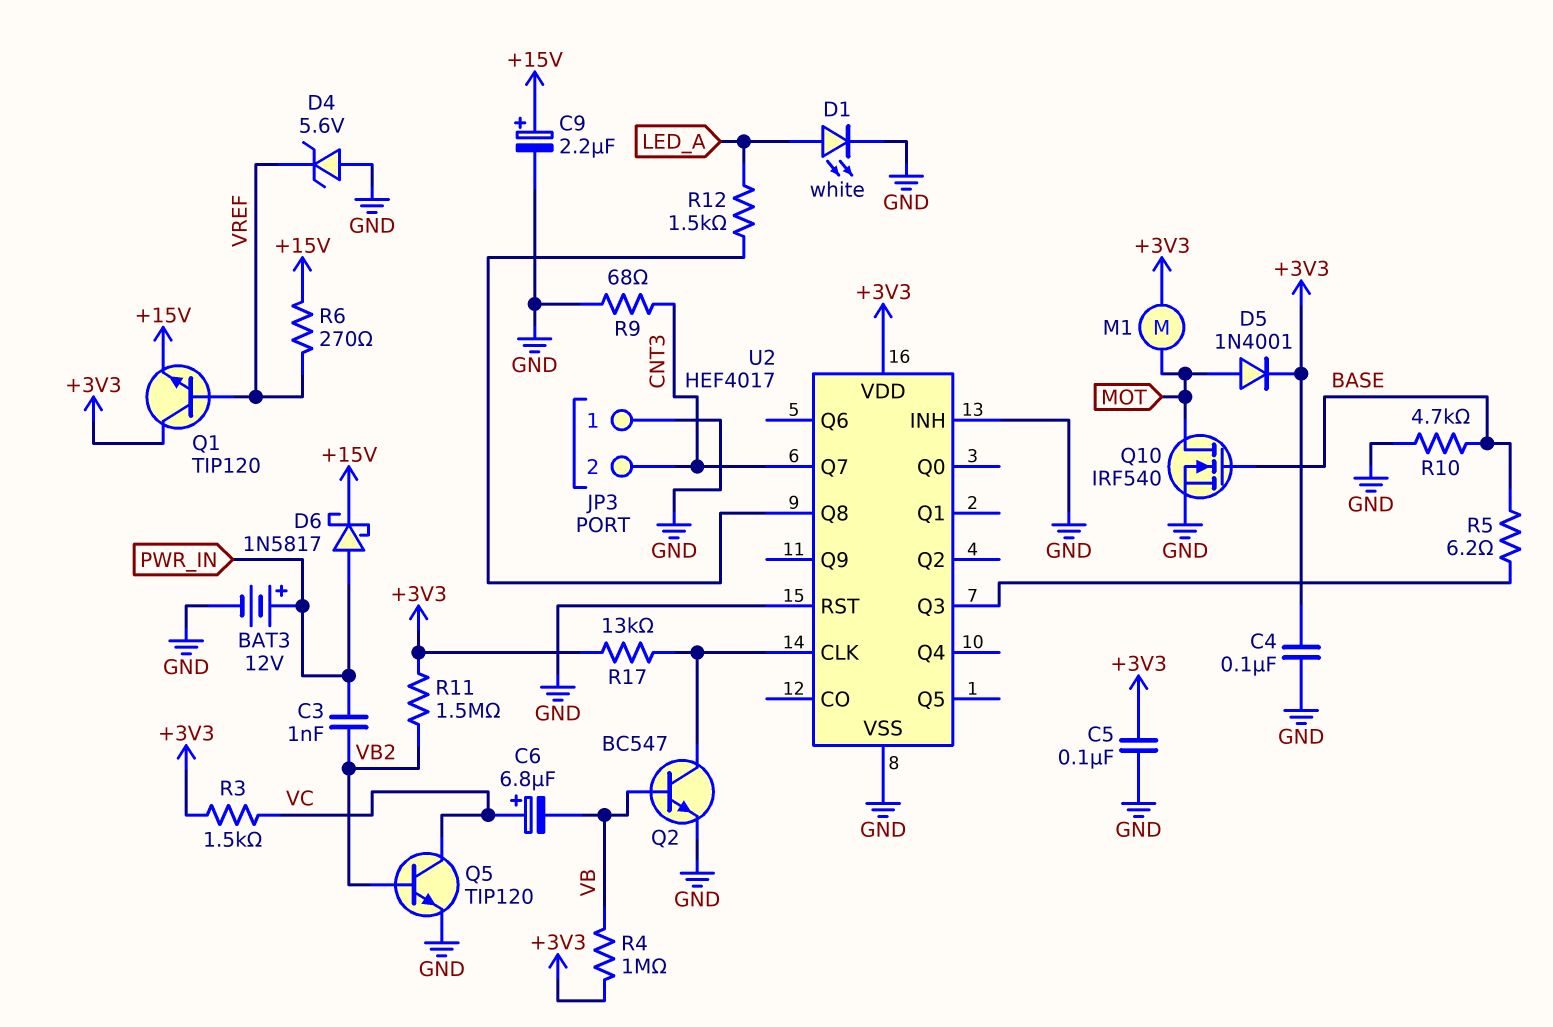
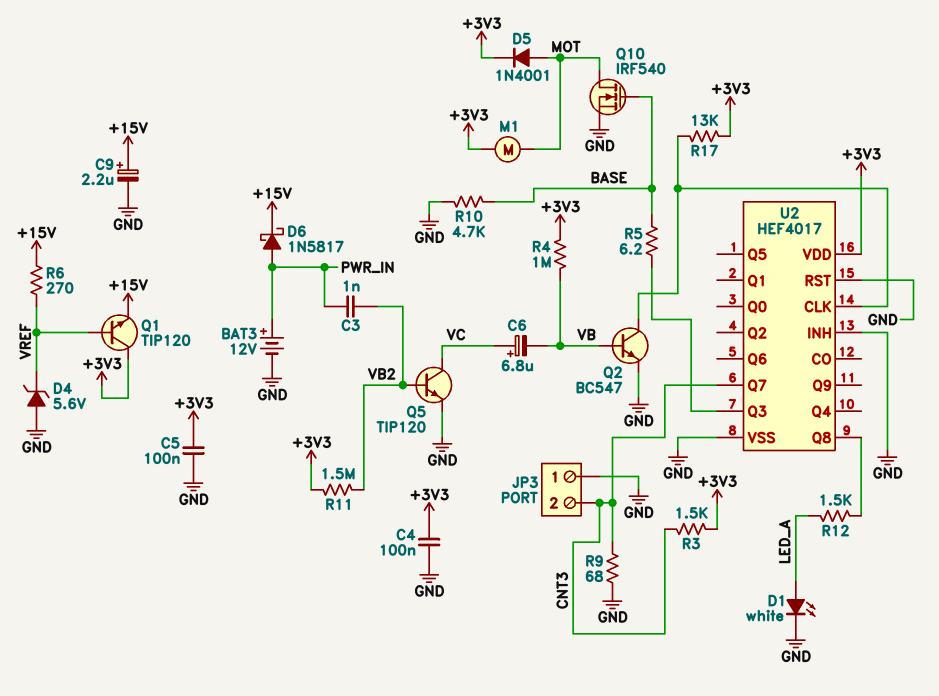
R3: 1.5k (+3V3, VC) -> 1.5k (+3V3, CNT3)

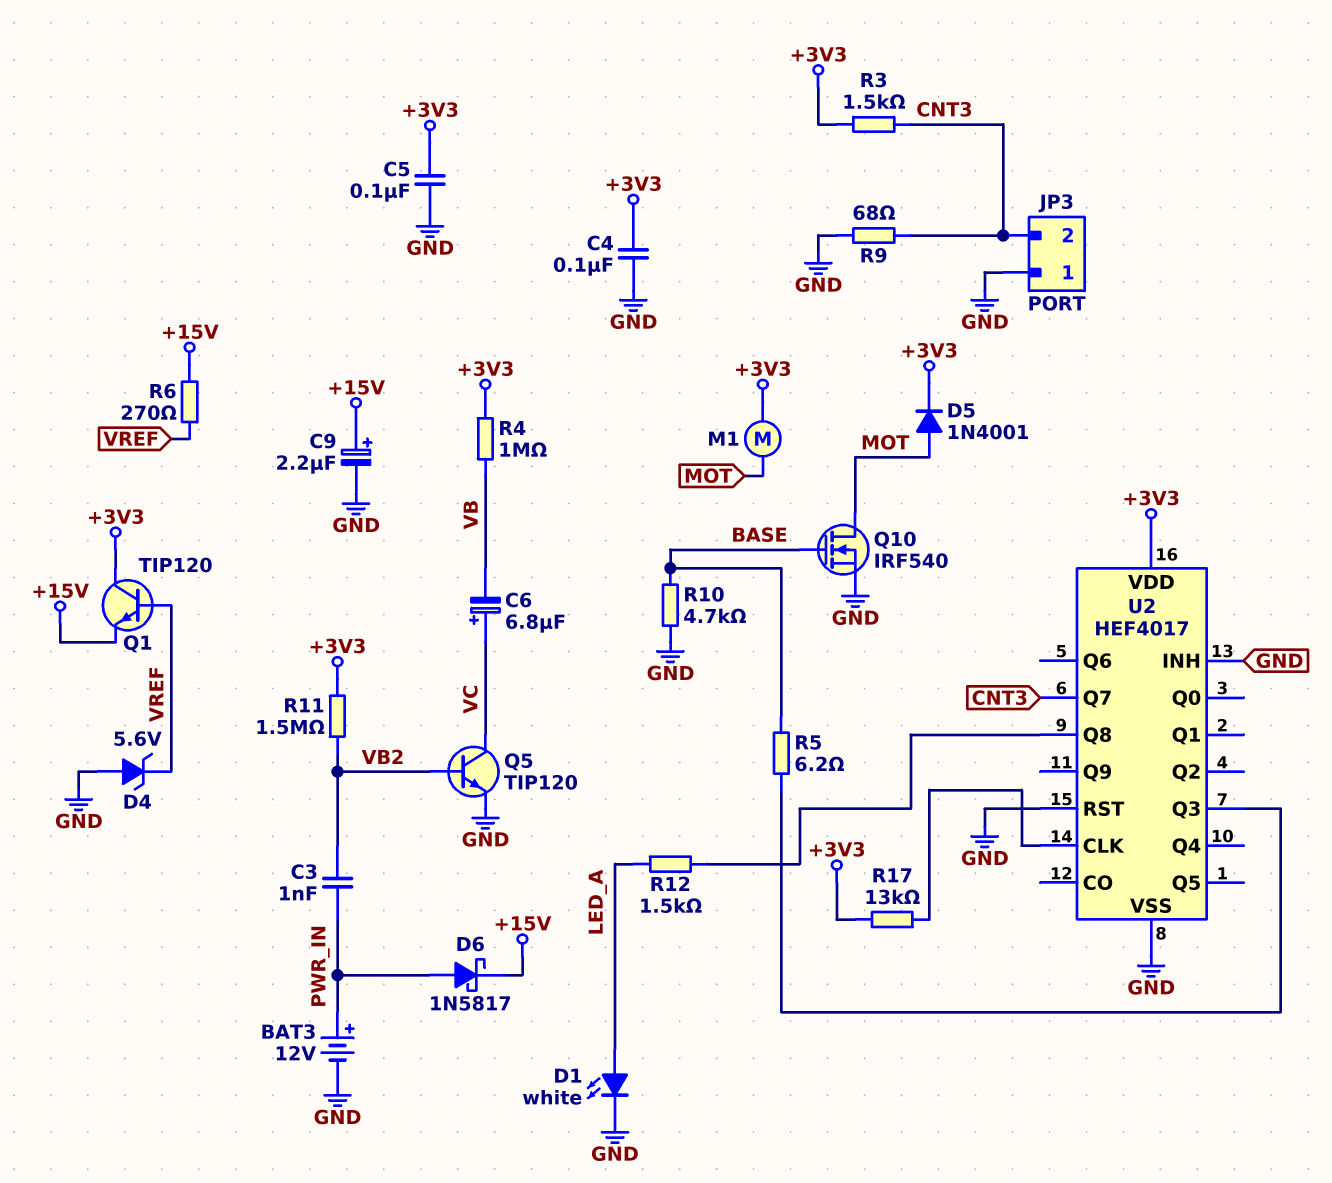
Q2: NPN BC547 (B VB, C U2/CLK, E GND) -> none

